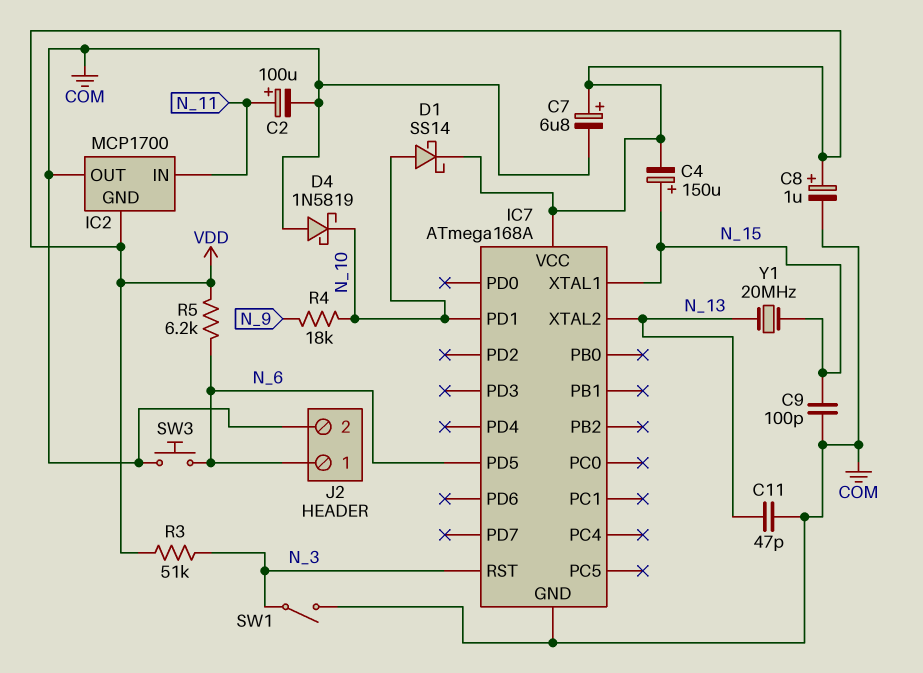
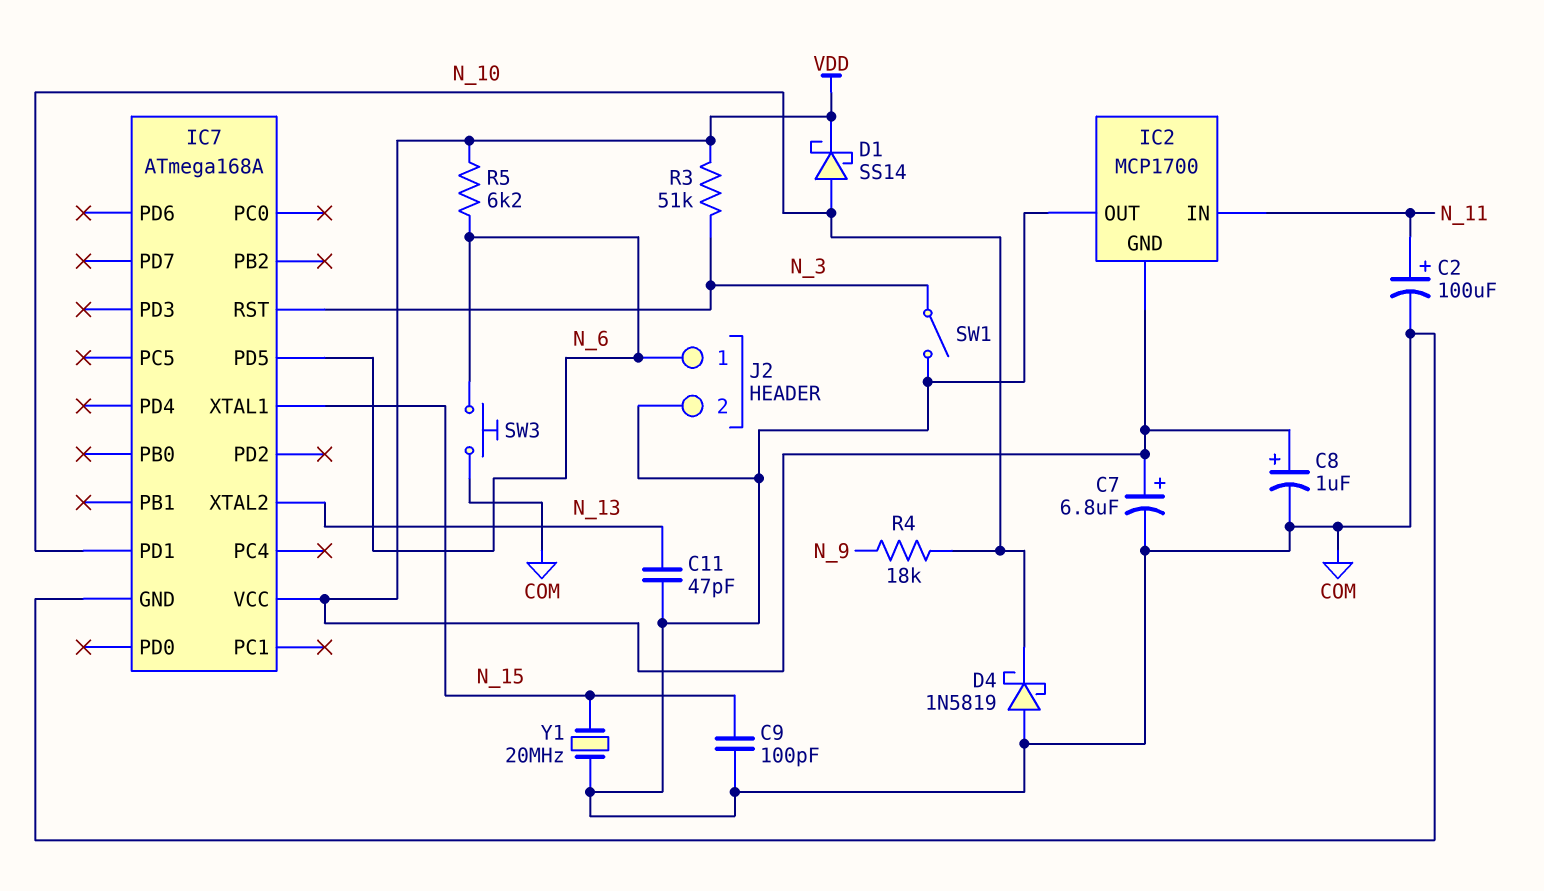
C4: 150uF (plus N_15, minus VDD) -> none
Y1: 20MHz (N_13, N_15) -> 20MHz (COM, N_15)

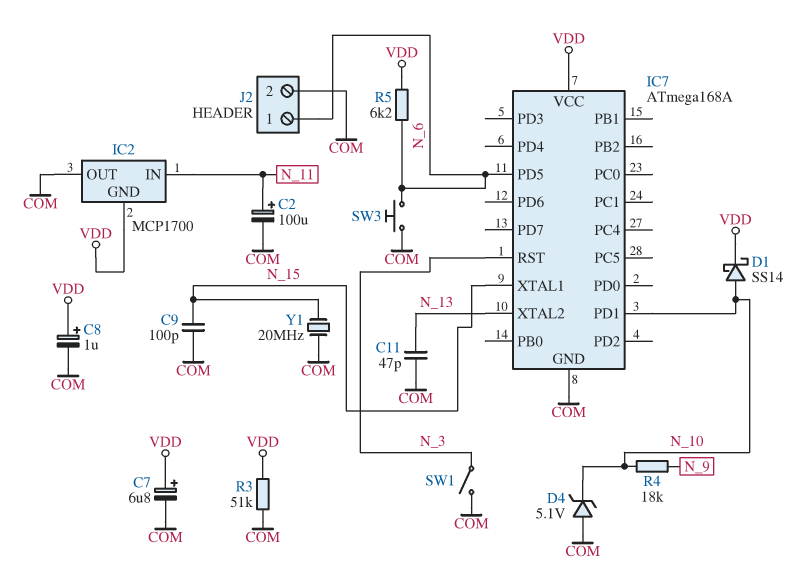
D4: schottky 1N5819 (A COM, K N_10) -> zener 5.1V (A COM, K N_10)
R3: 51k (N_3, VDD) -> 51k (COM, VDD)

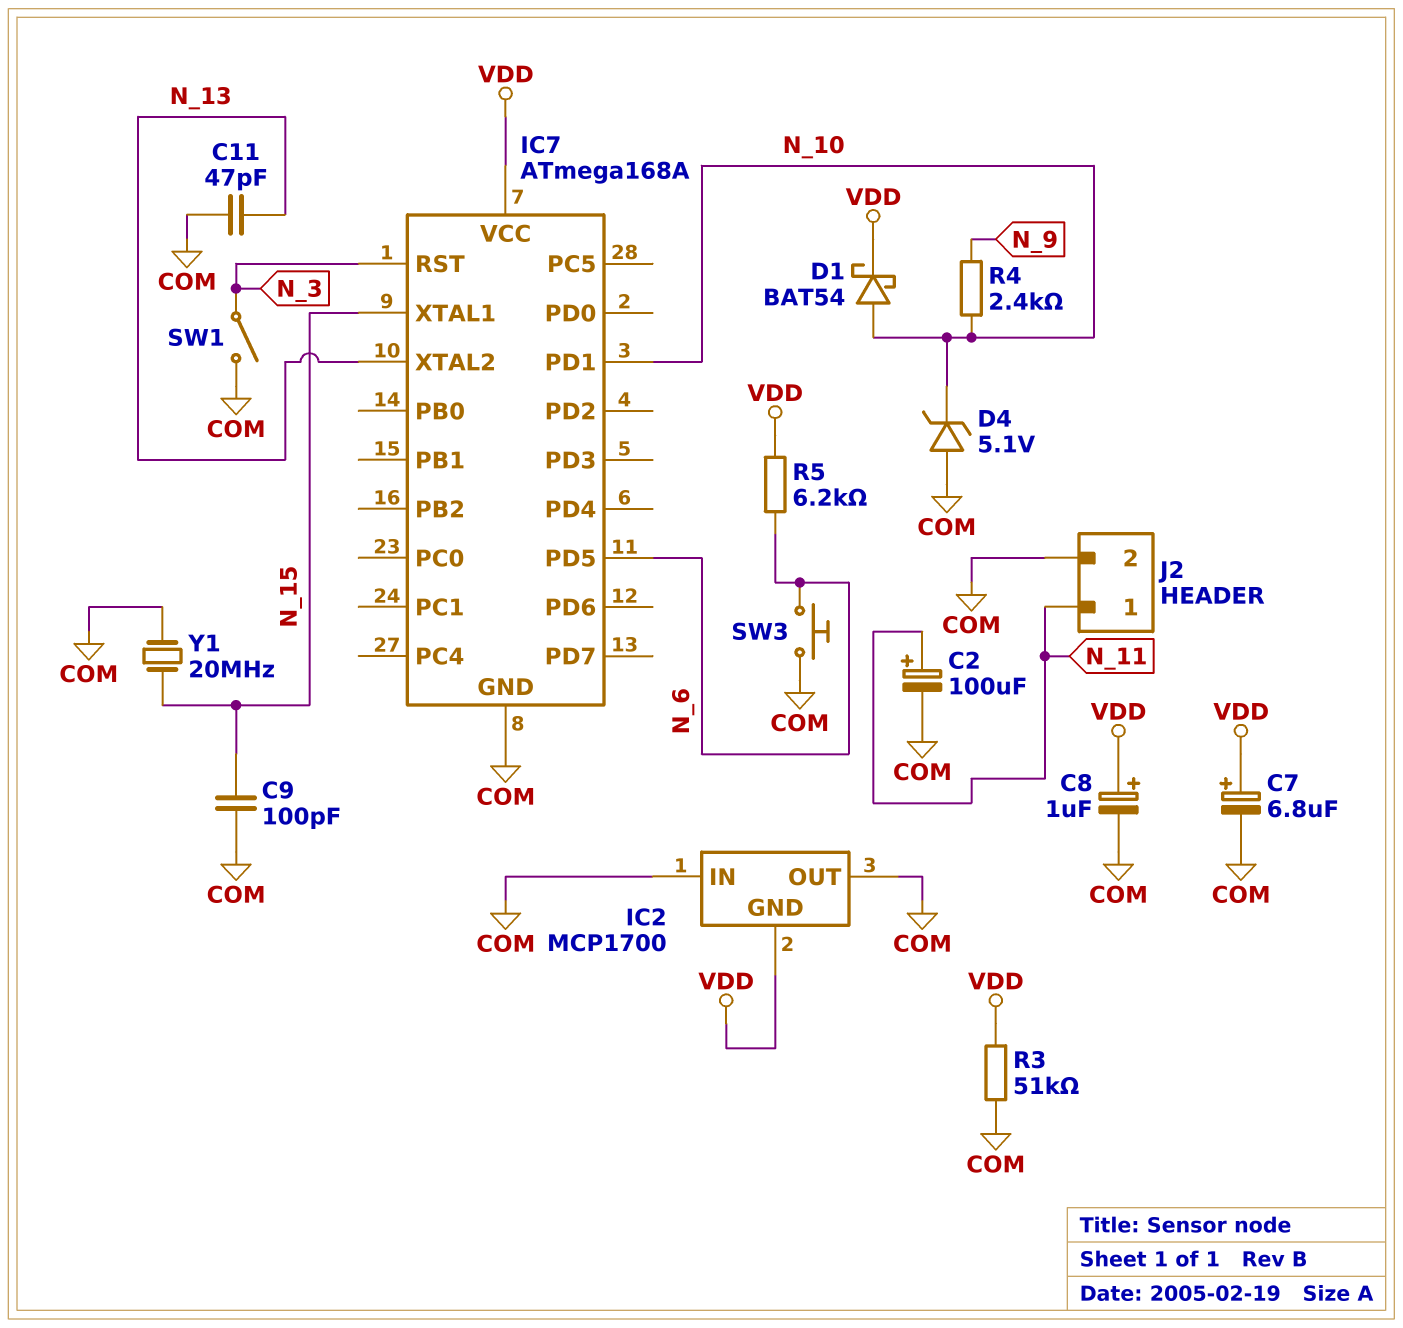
D1: schottky SS14 (A N_10, K VDD) -> schottky BAT54 (A N_10, K VDD)
IC2 pin IN: N_11 -> COM
J2 pin 1: N_6 -> N_11
R4: 18k (N_9, N_10) -> 2.4k (N_9, N_10)

